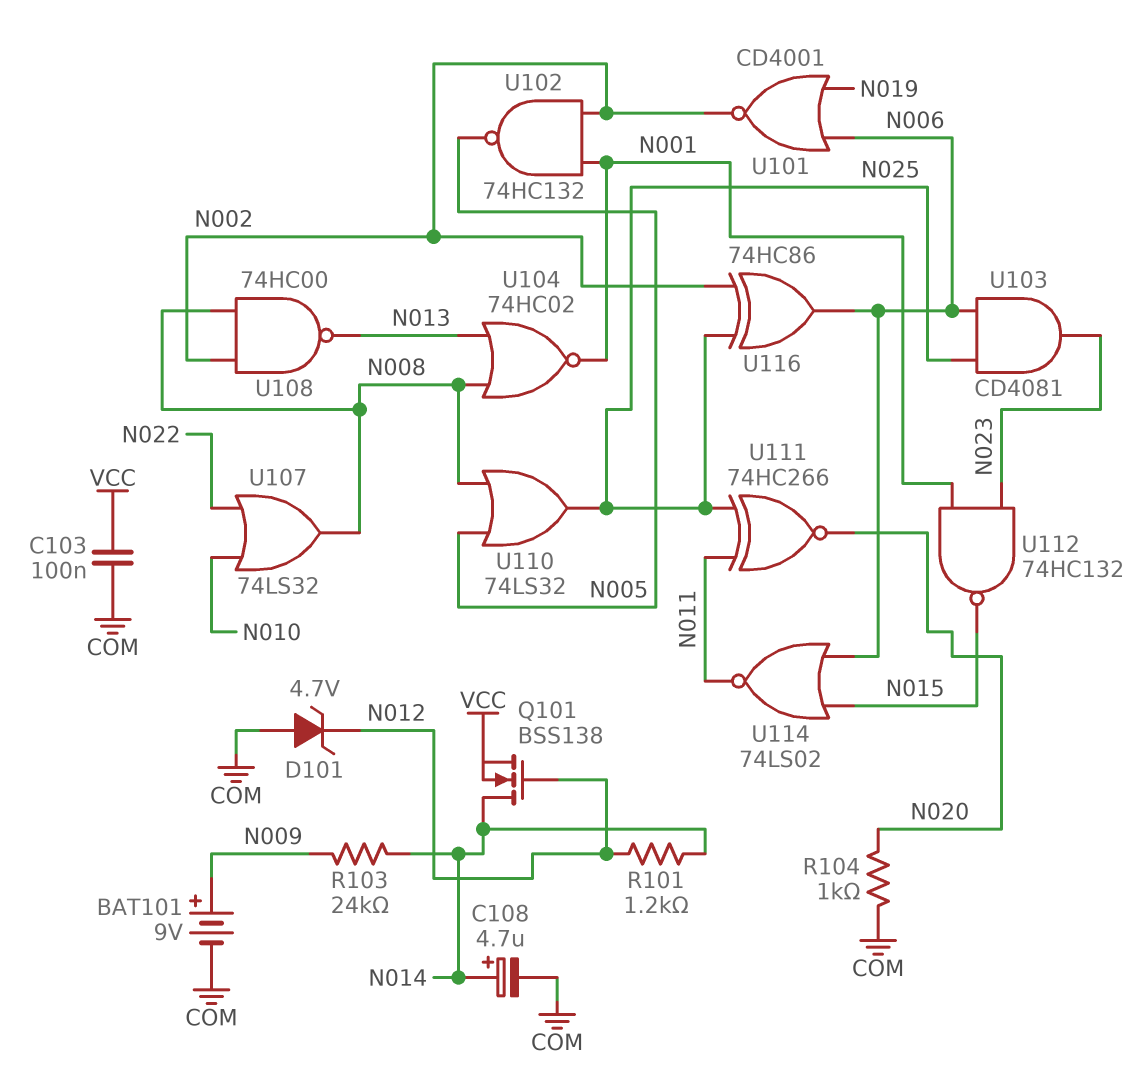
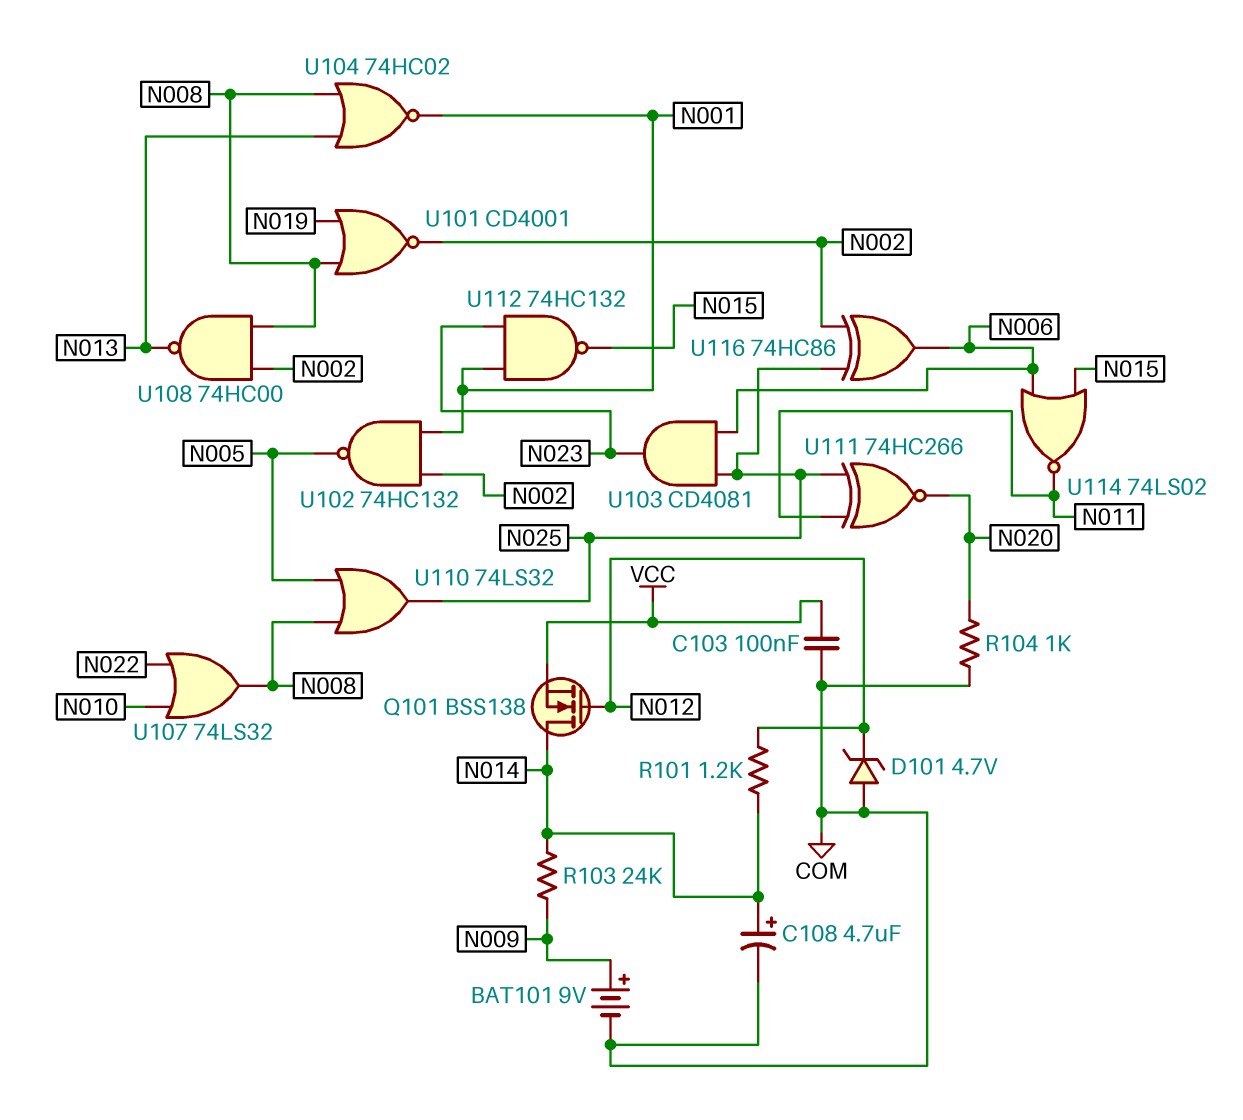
U101: NOR CD4001 (in N006, in N019, out N002) -> NOR CD4001 (in N008, in N019, out N002)

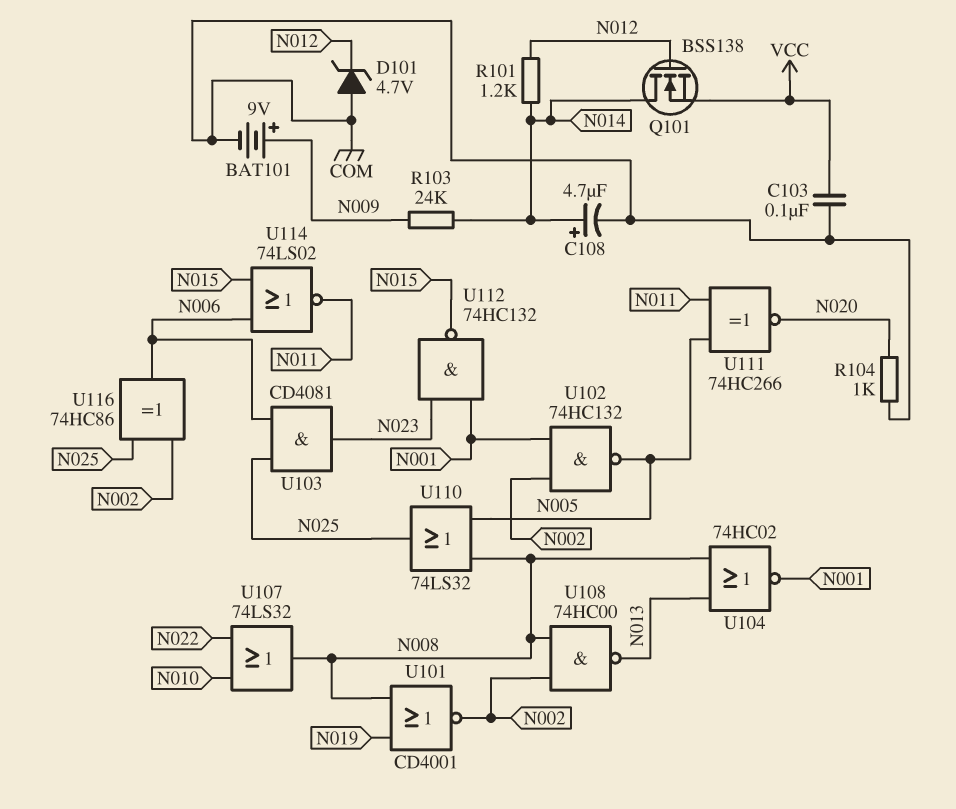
U111: XNOR 74HC266 (in N011, in N025, out N020) -> XNOR 74HC266 (in N005, in N011, out N020)

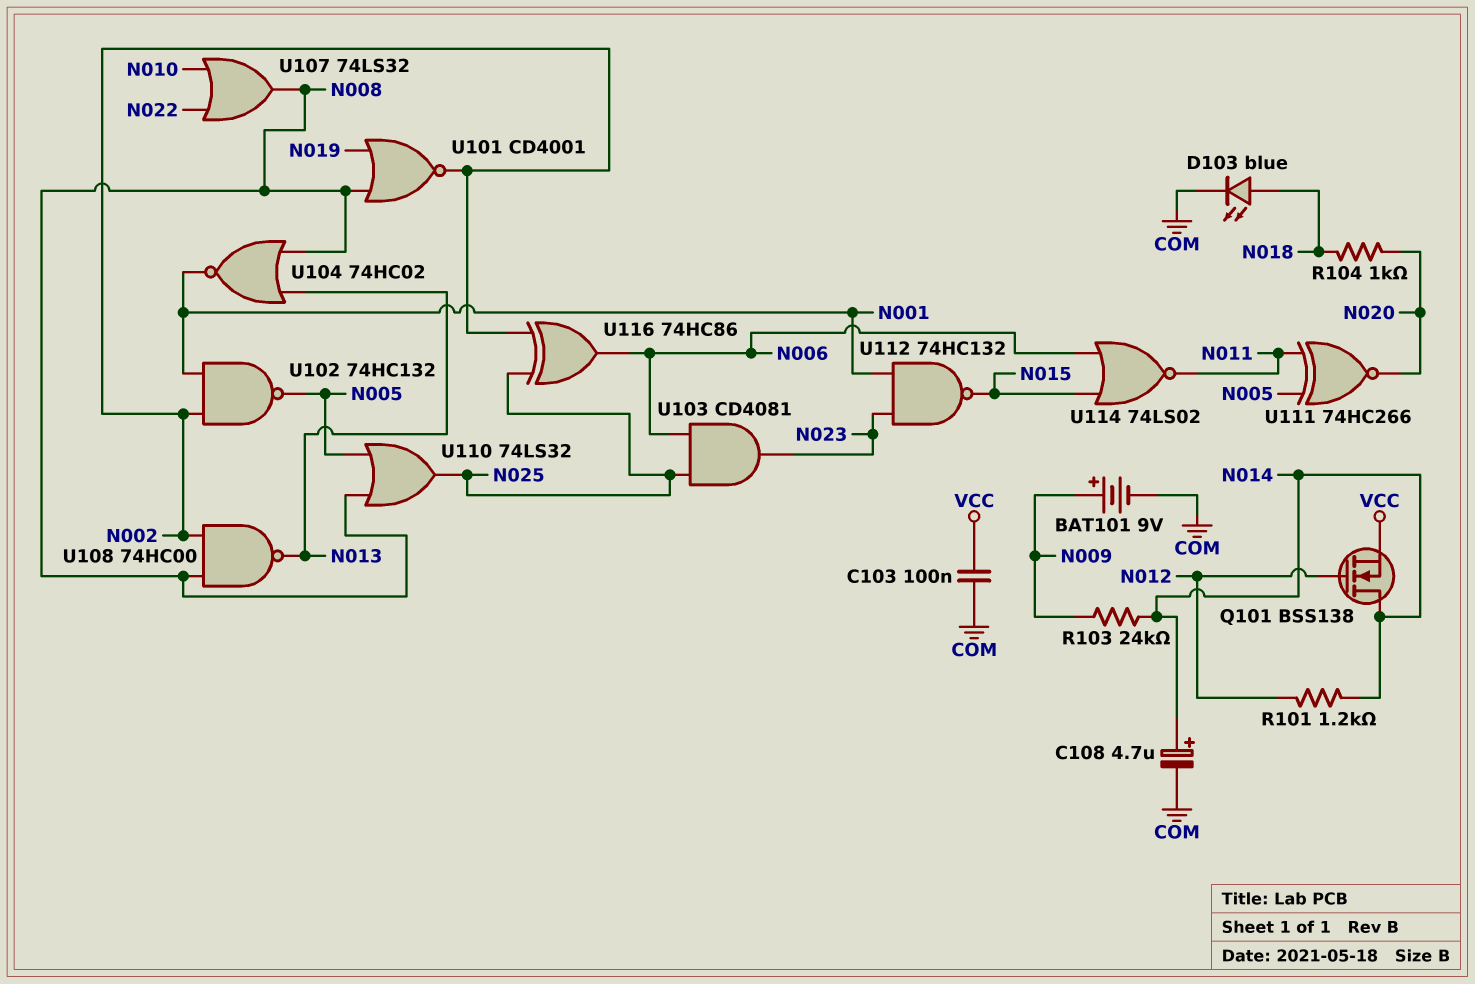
D101: zener 4.7V (A COM, K N012) -> none
D103: none -> LED blue (A N018, K COM)
R104: 1k (COM, N020) -> 1k (N018, N020)

